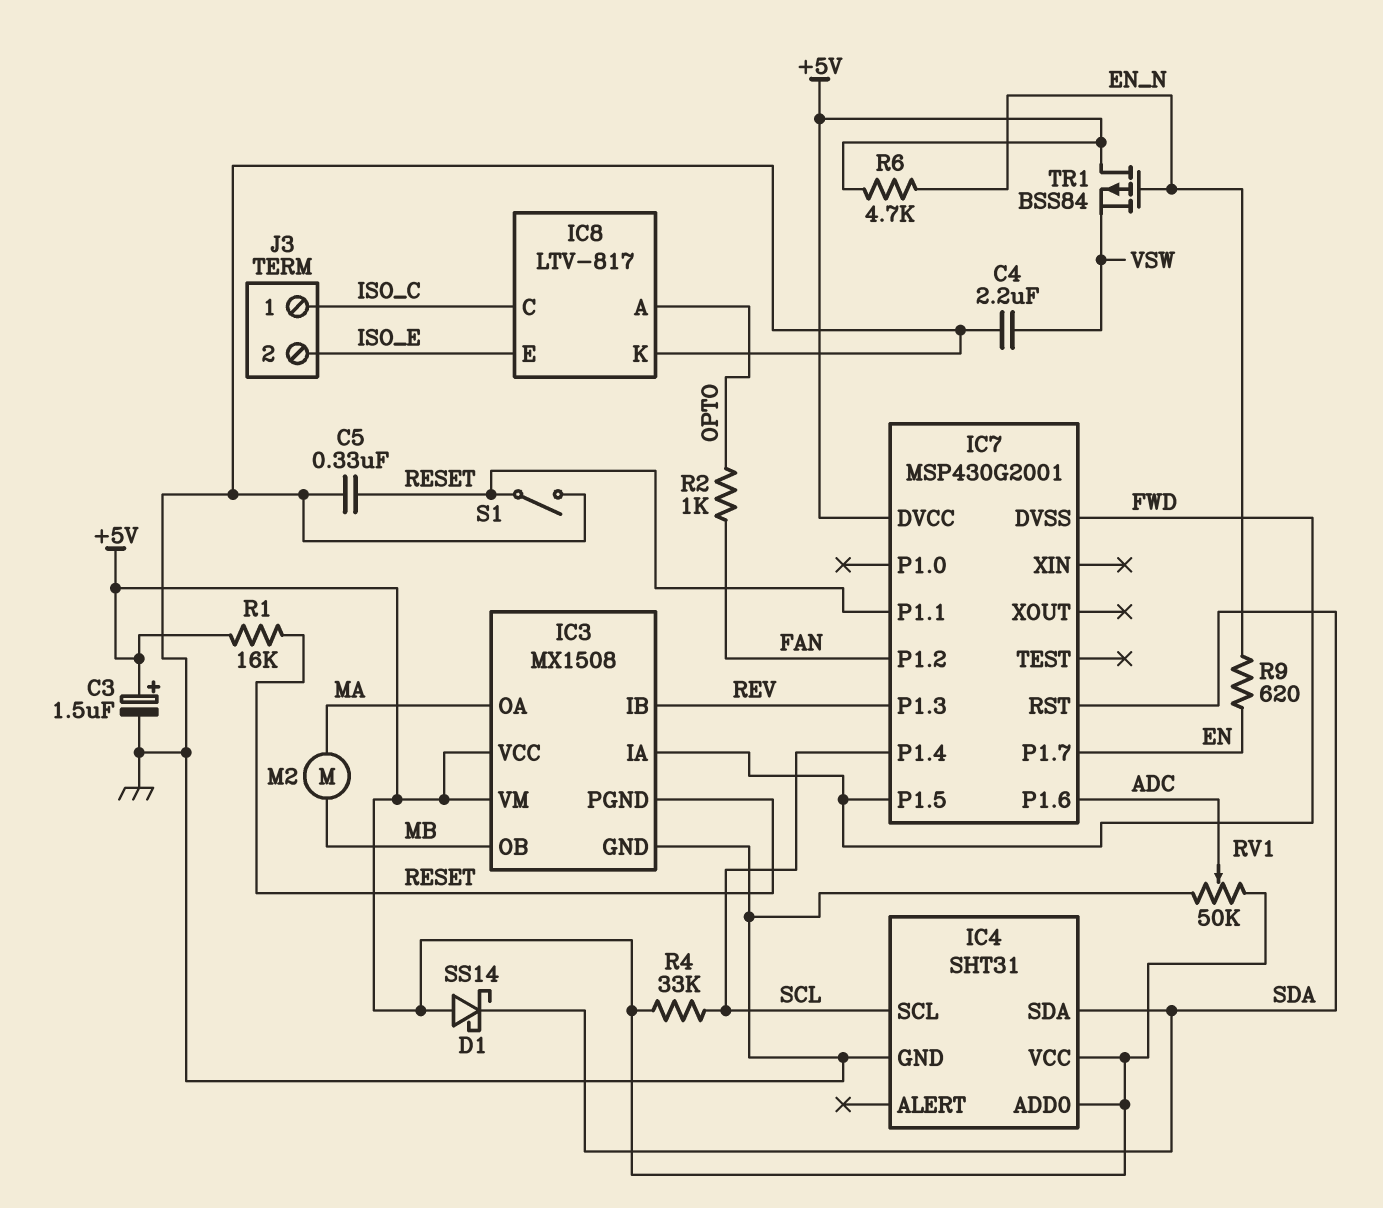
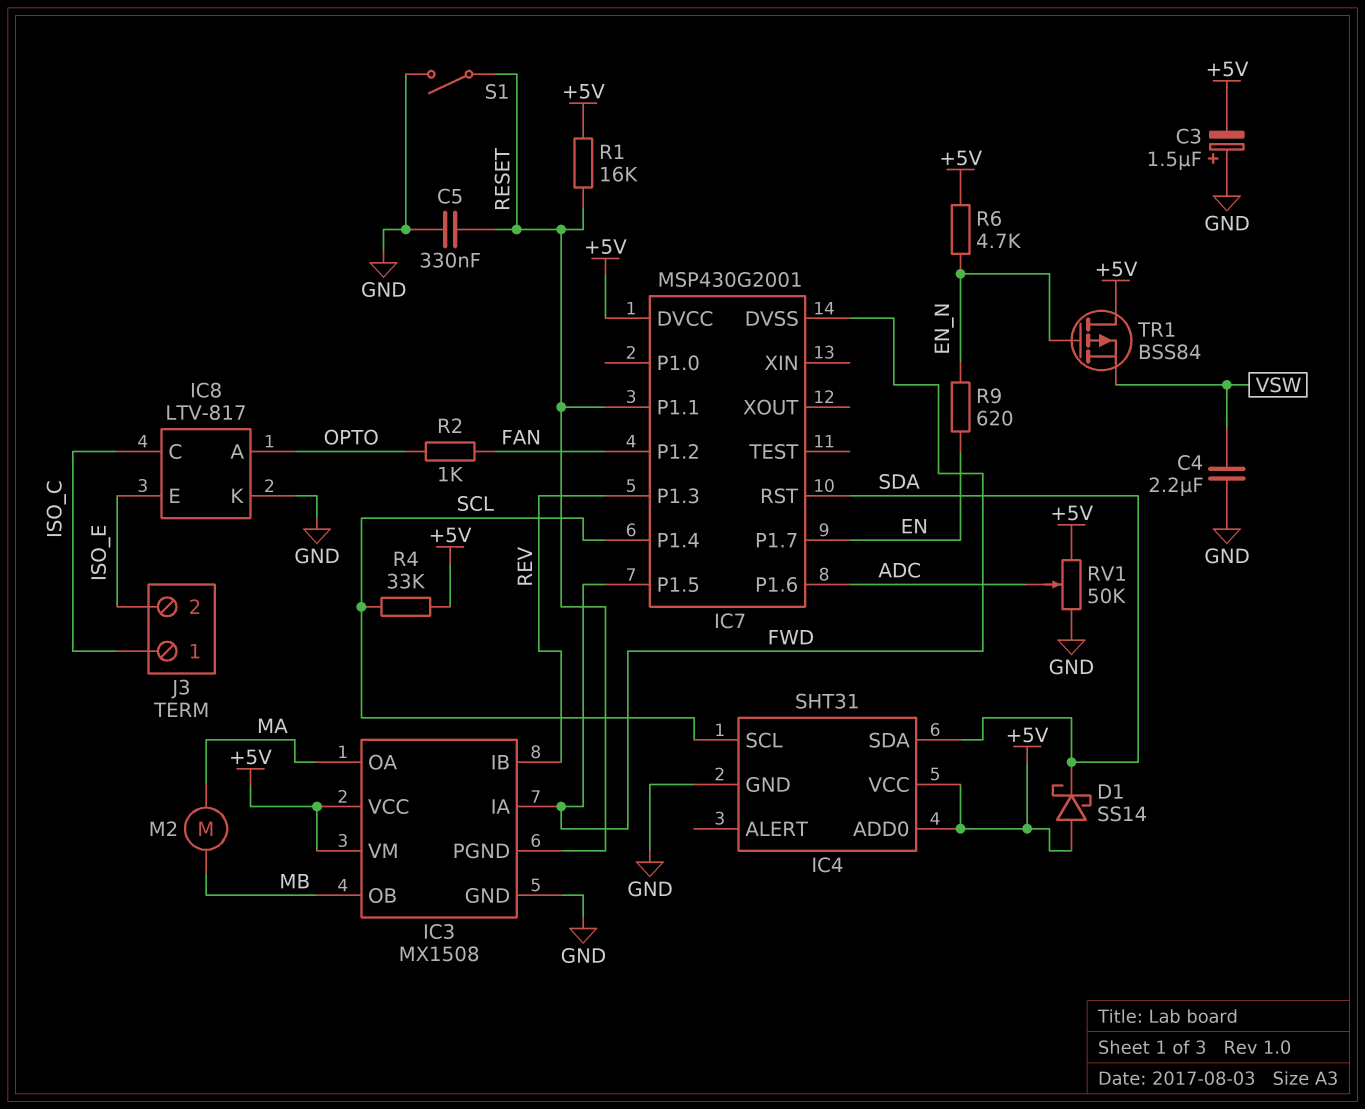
C3: 1.5uF (plus +5V, minus GND) -> 1.5uF (plus GND, minus +5V)

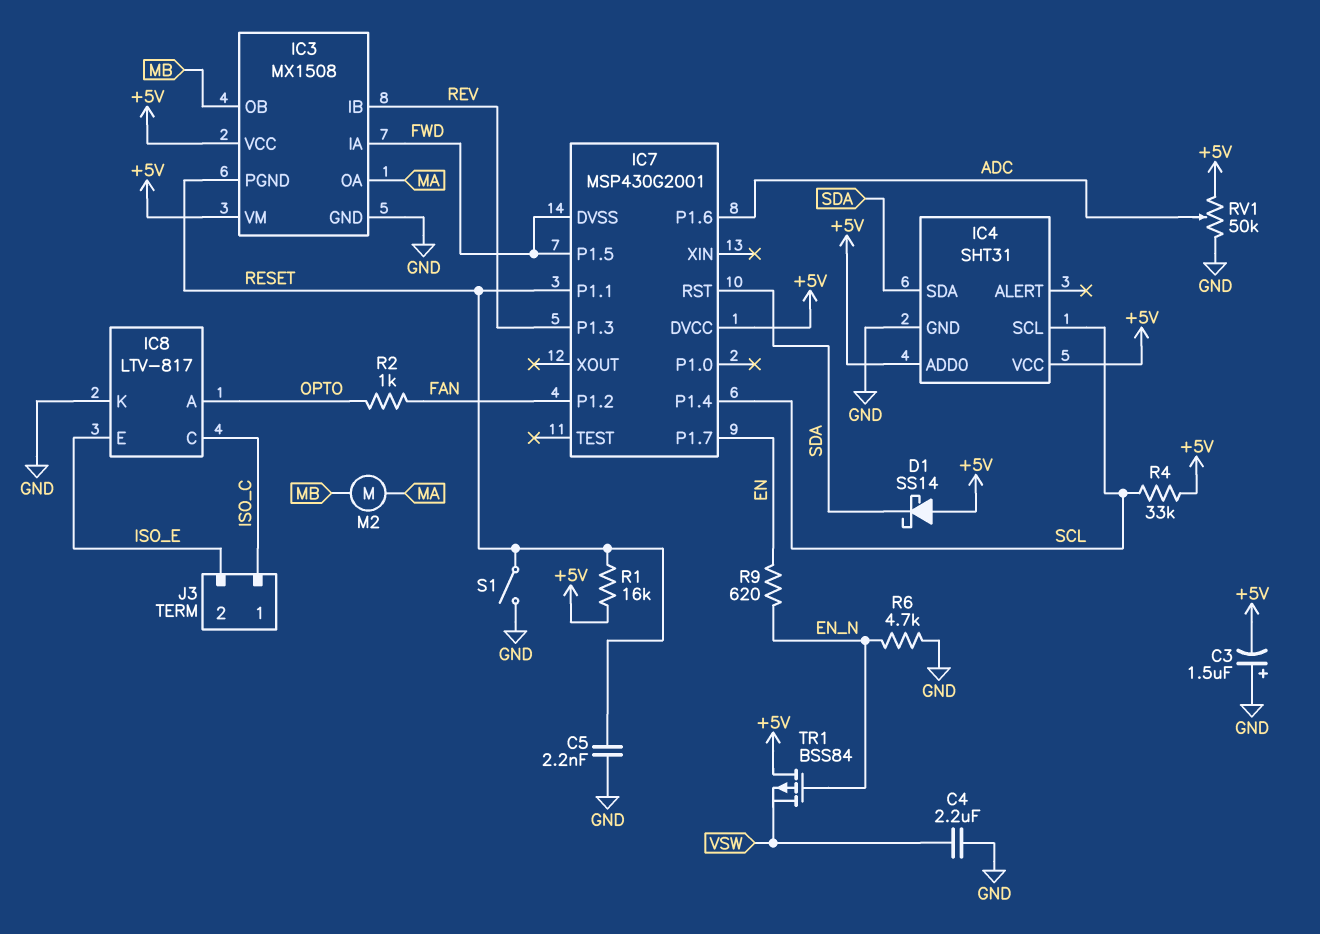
C5: 330nF (GND, RESET) -> 2.2nF (GND, RESET)
R6: 4.7k (+5V, EN_N) -> 4.7k (EN_N, GND)

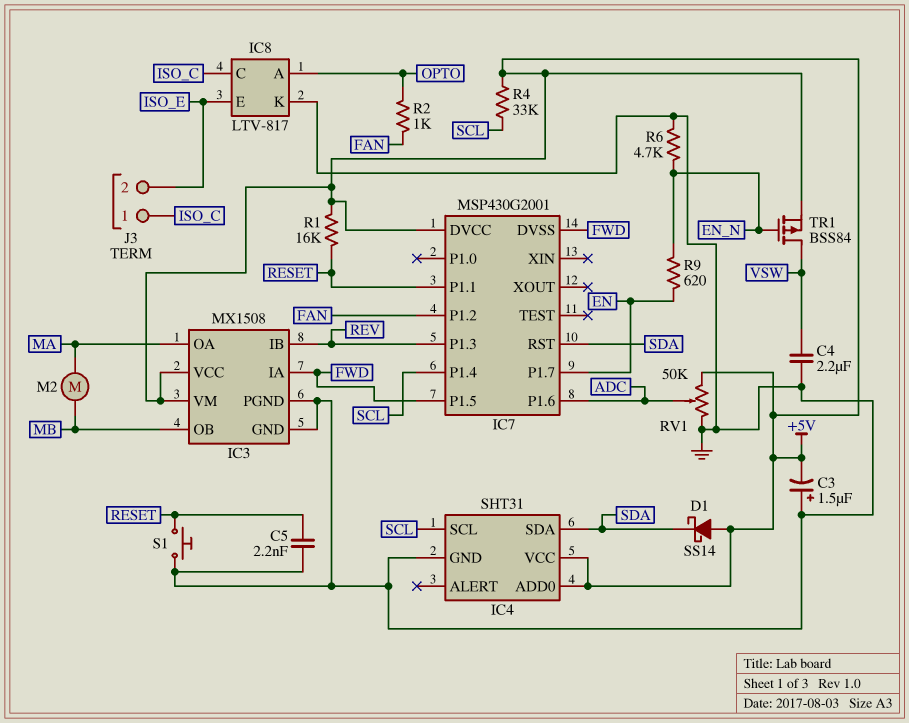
IC3 pin PGND: RESET -> GND
S1: switch (GND, RESET) -> button (GND, RESET)
TR1: PMOS BSS84 (G EN_N, D +5V, S VSW) -> PMOS BSS84 (G EN_N, D VSW, S +5V)

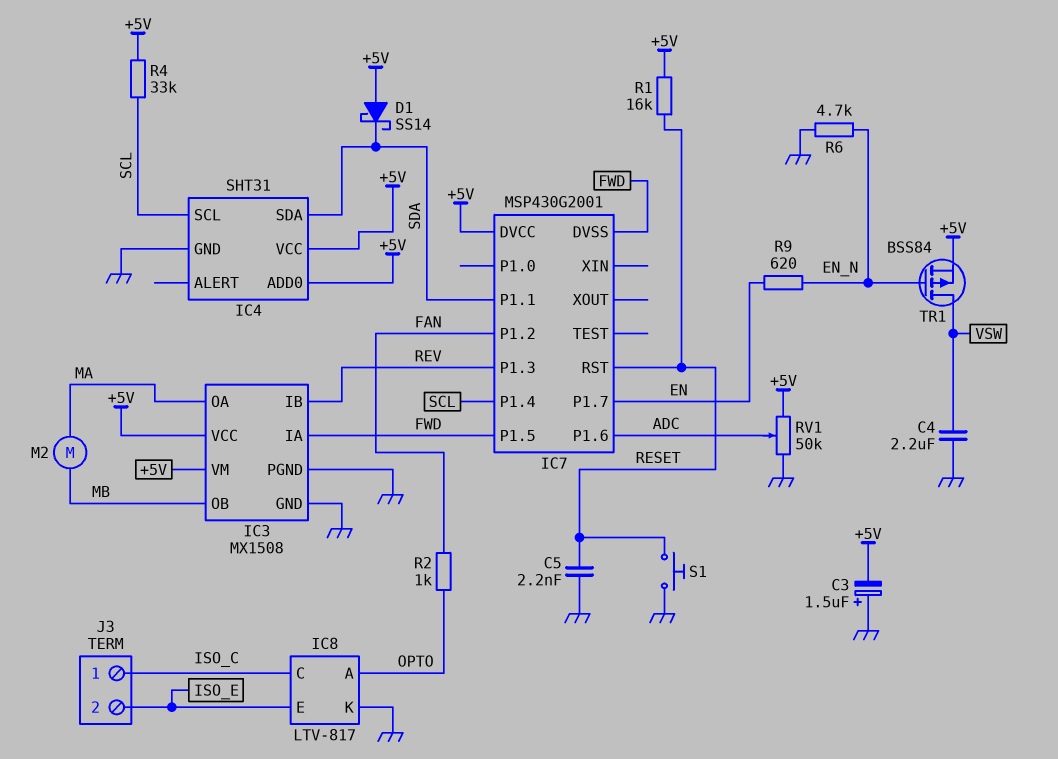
IC7 pin P1.1: RESET -> SDA
IC7 pin RST: SDA -> RESET

